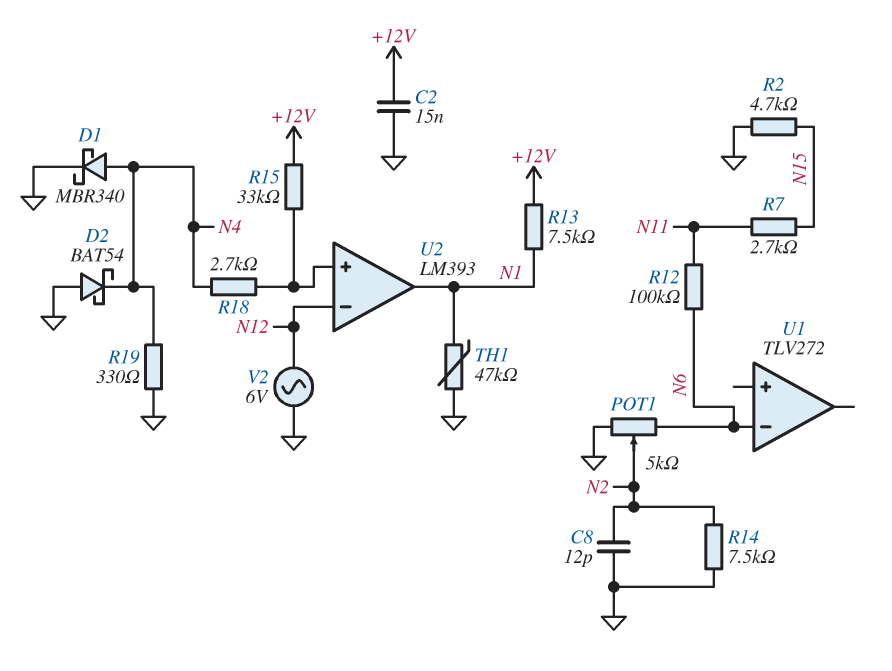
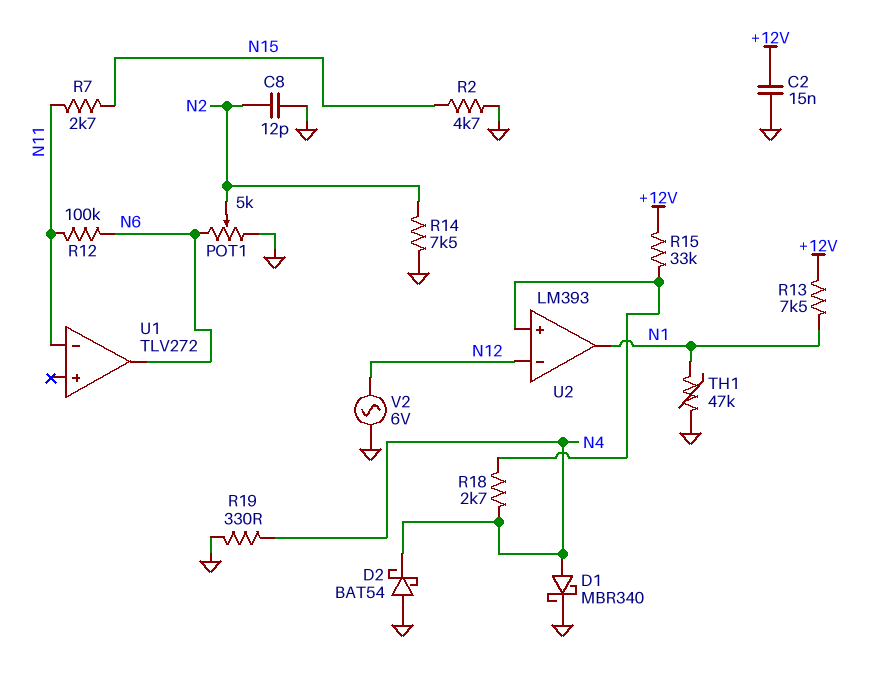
U1 pin in-: N6 -> N11
U1 pin out: none -> N6

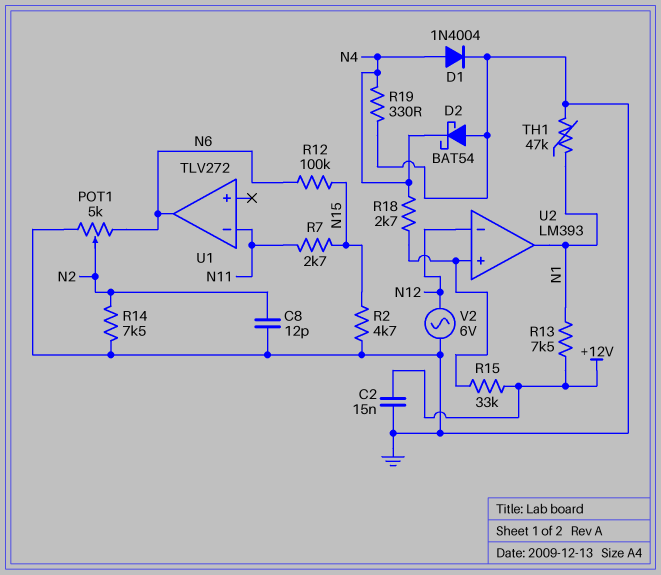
D1: schottky MBR340 (A N4, K GND) -> diode 1N4004 (A N4, K GND)
R12: 100k (N6, N11) -> 100k (N6, N15)

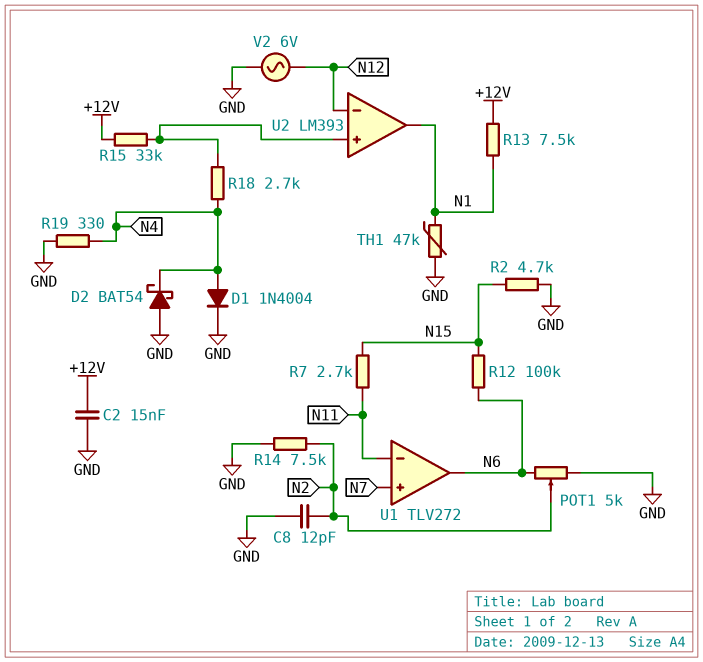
U1 pin in+: none -> N7

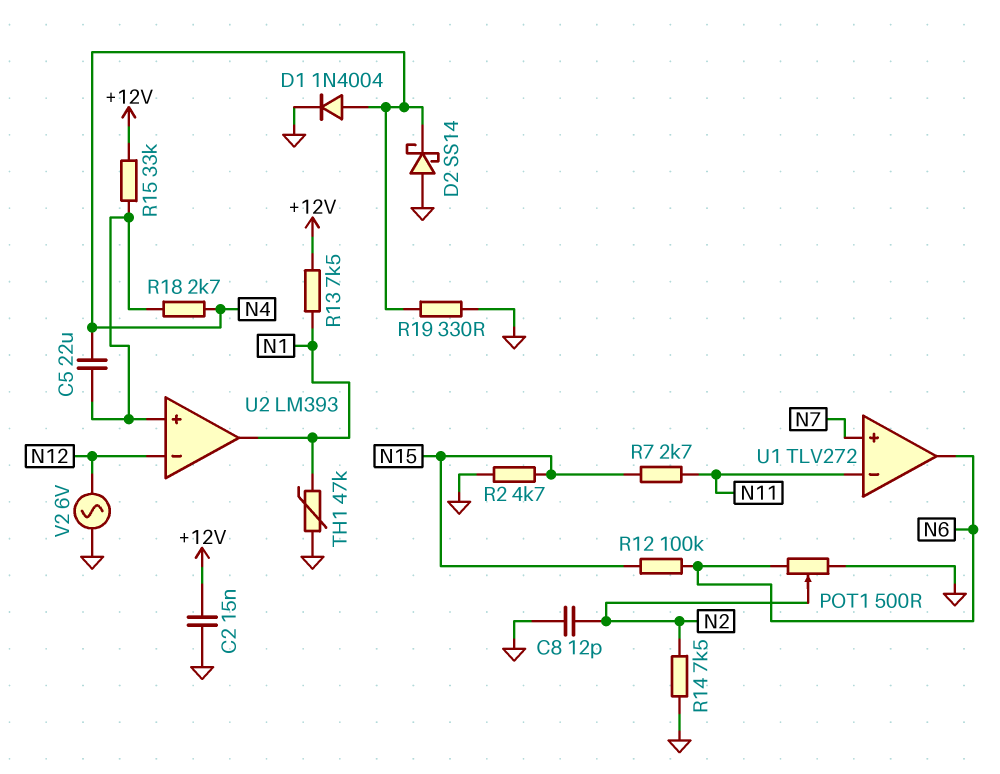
C5: none -> 22uF (N4, U2/in+)
D2: schottky BAT54 (A GND, K N4) -> schottky SS14 (A GND, K N4)
POT1: 5k (GND, N6, wiper N2) -> 500 (GND, N6, wiper N2)

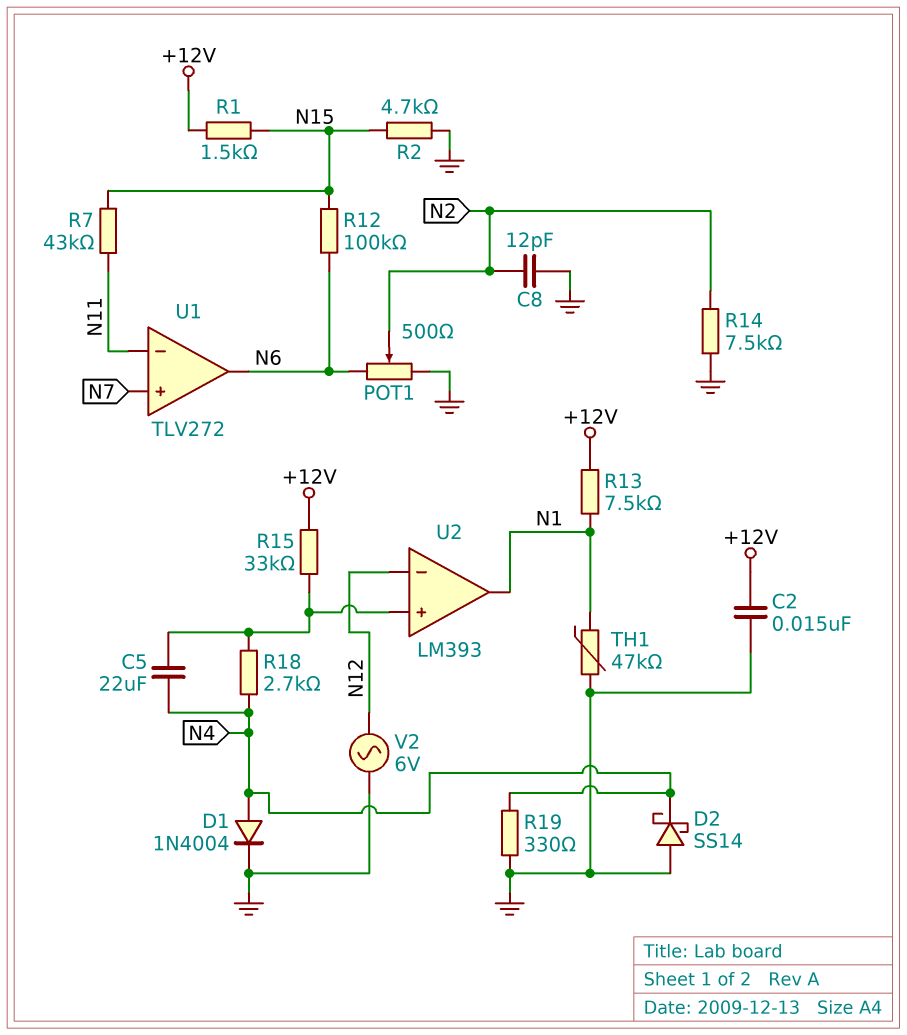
R1: none -> 1.5k (+12V, N15)
R7: 2.7k (N11, N15) -> 43k (N11, N15)

